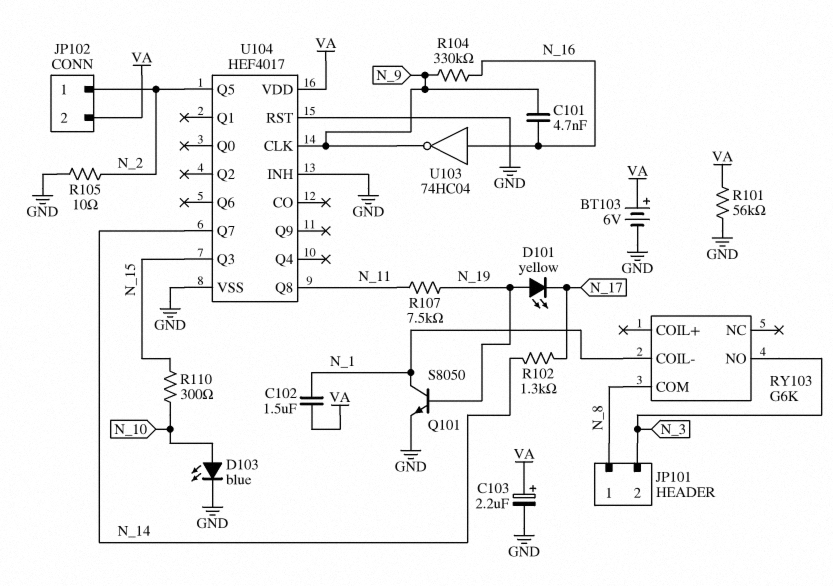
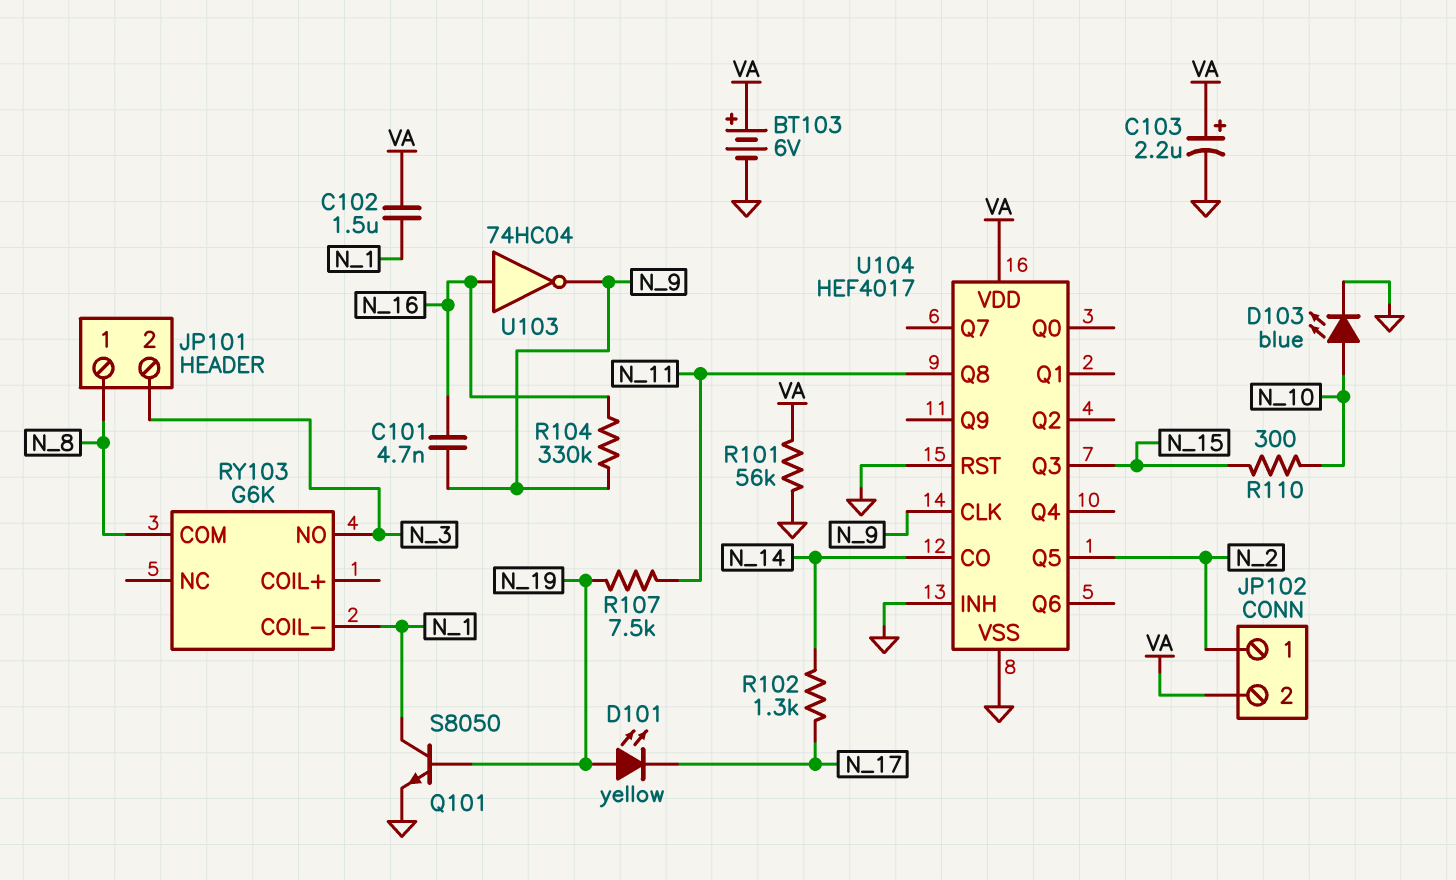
R105: 10 (GND, N_2) -> none
U104 pin CO: none -> N_14
U104 pin Q7: N_14 -> none

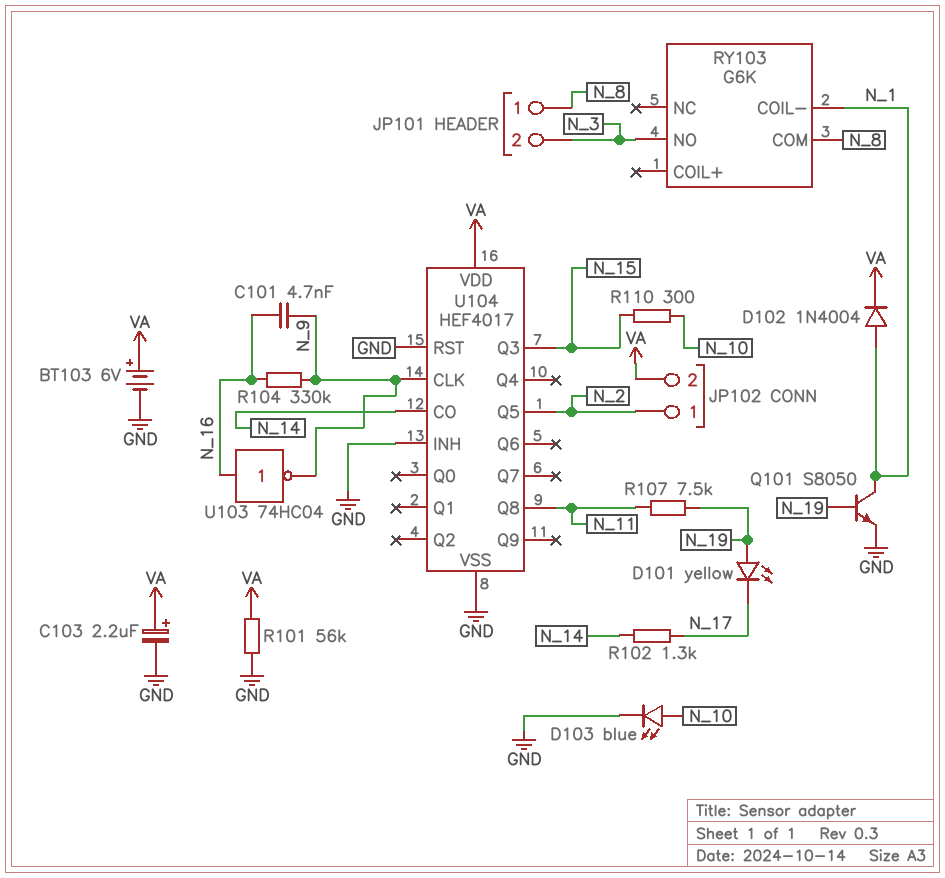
C102: 1.5uF (N_1, VA) -> none
D102: none -> diode 1N4004 (A N_1, K VA)

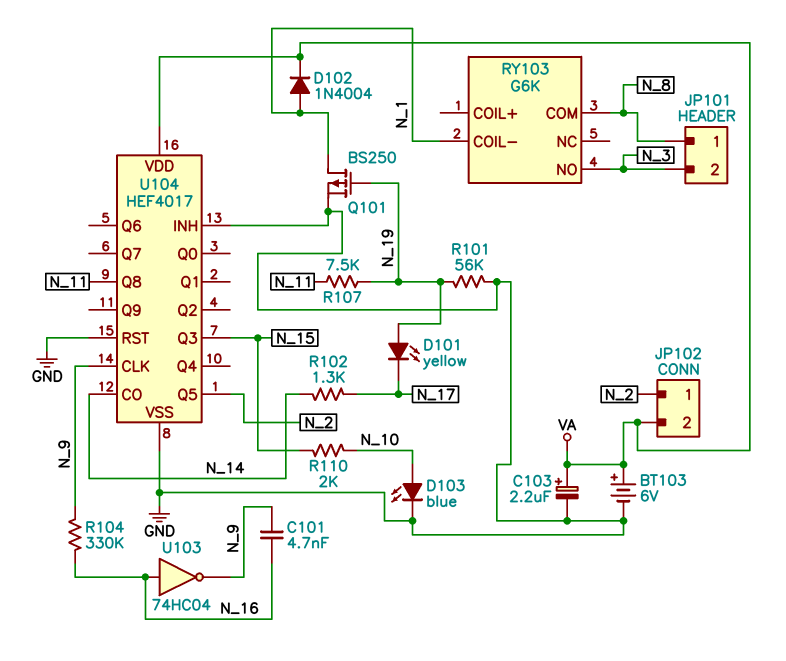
Q101: NPN S8050 (B N_19, C N_1, E GND) -> PMOS BS250 (G N_19, D N_1, S GND)
R101: 56k (GND, VA) -> 56k (GND, N_19)
R110: 300 (N_10, N_15) -> 2k (N_10, N_15)

